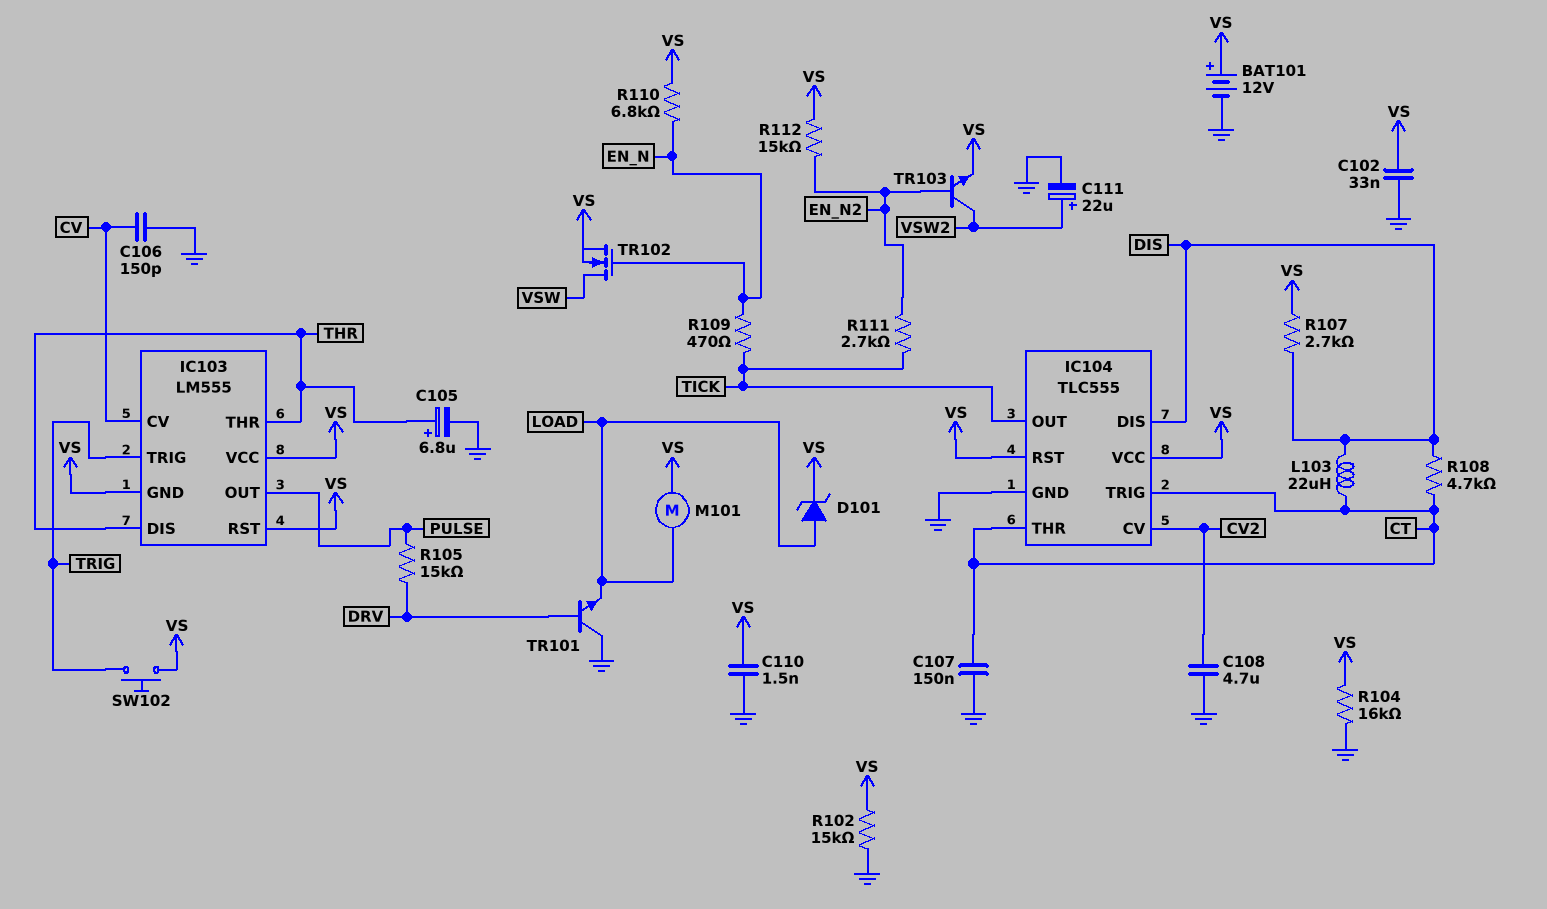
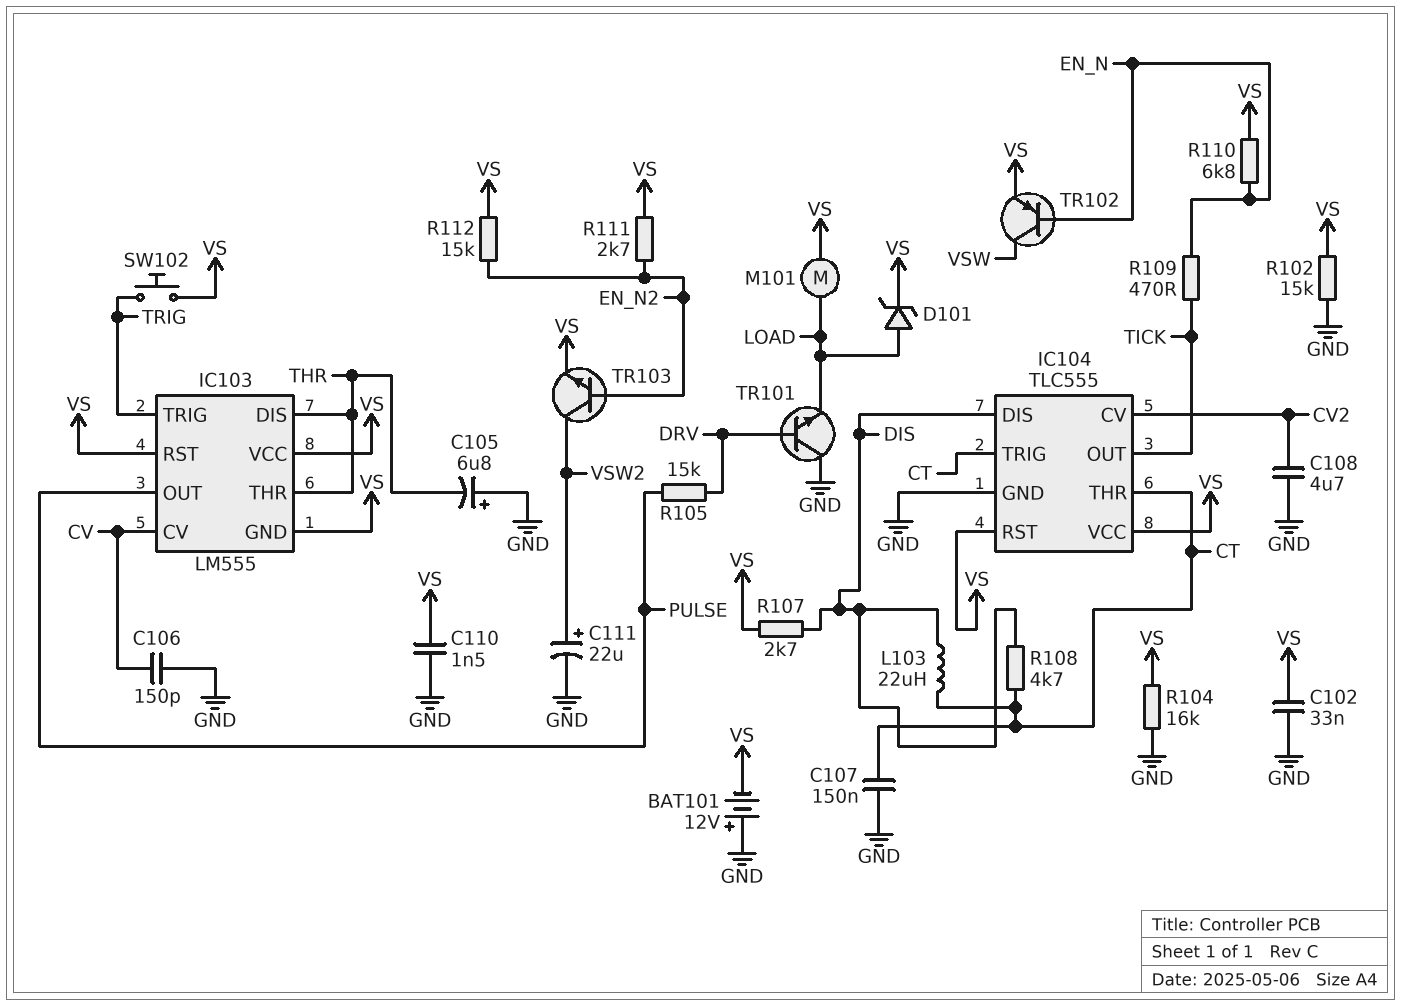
BAT101: 12V (plus VS, minus GND) -> 12V (plus GND, minus VS)
C105: 6.8uF (plus THR, minus GND) -> 6.8uF (plus GND, minus THR)
R111: 2.7k (EN_N2, TICK) -> 2.7k (EN_N2, VS)
TR102: NMOS (G EN_N, D VSW, S VS) -> PNP (B EN_N, C VSW, E VS)

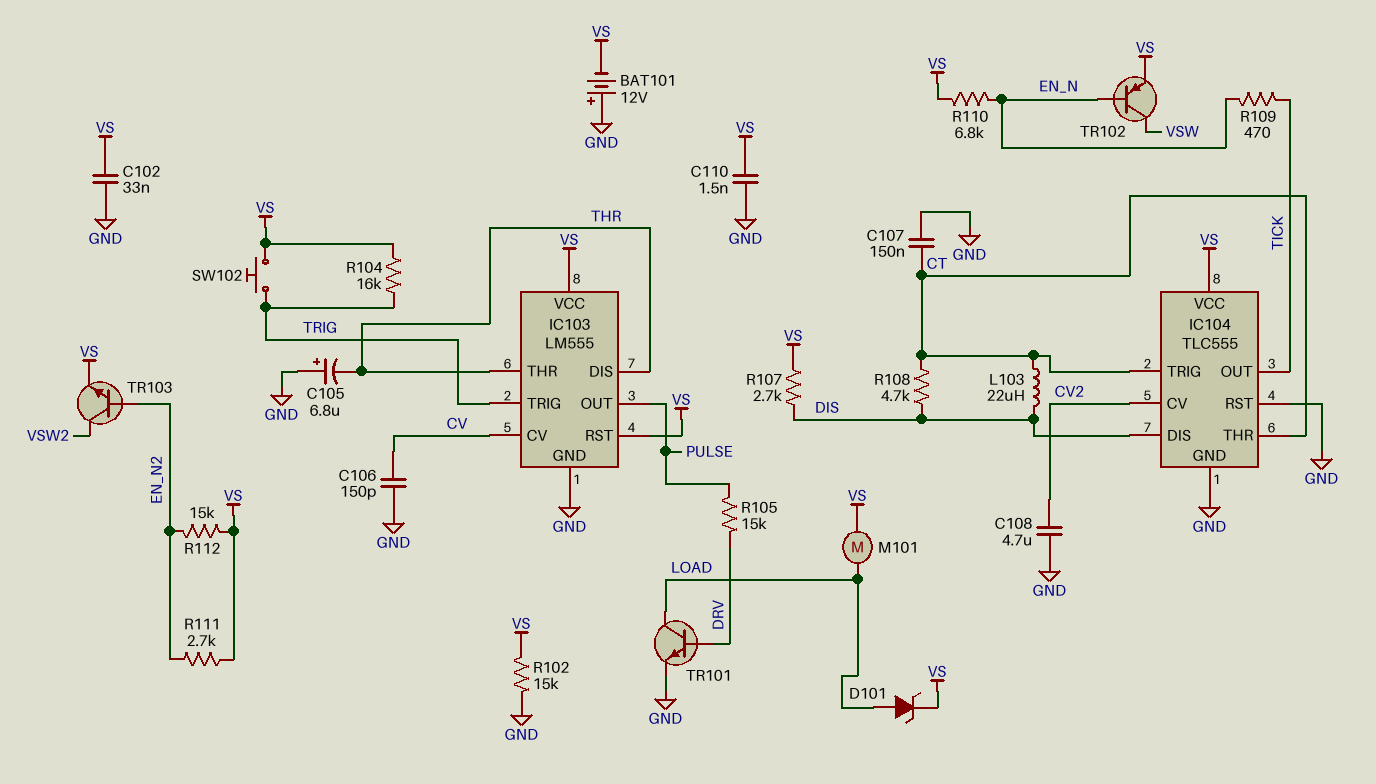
C111: 22uF (plus VSW2, minus GND) -> none
IC103 pin GND: VS -> GND
IC104 pin RST: VS -> GND
R104: 16k (GND, VS) -> 16k (TRIG, VS)
TR101: NPN (B DRV, C GND, E LOAD) -> NPN (B DRV, C LOAD, E GND)

